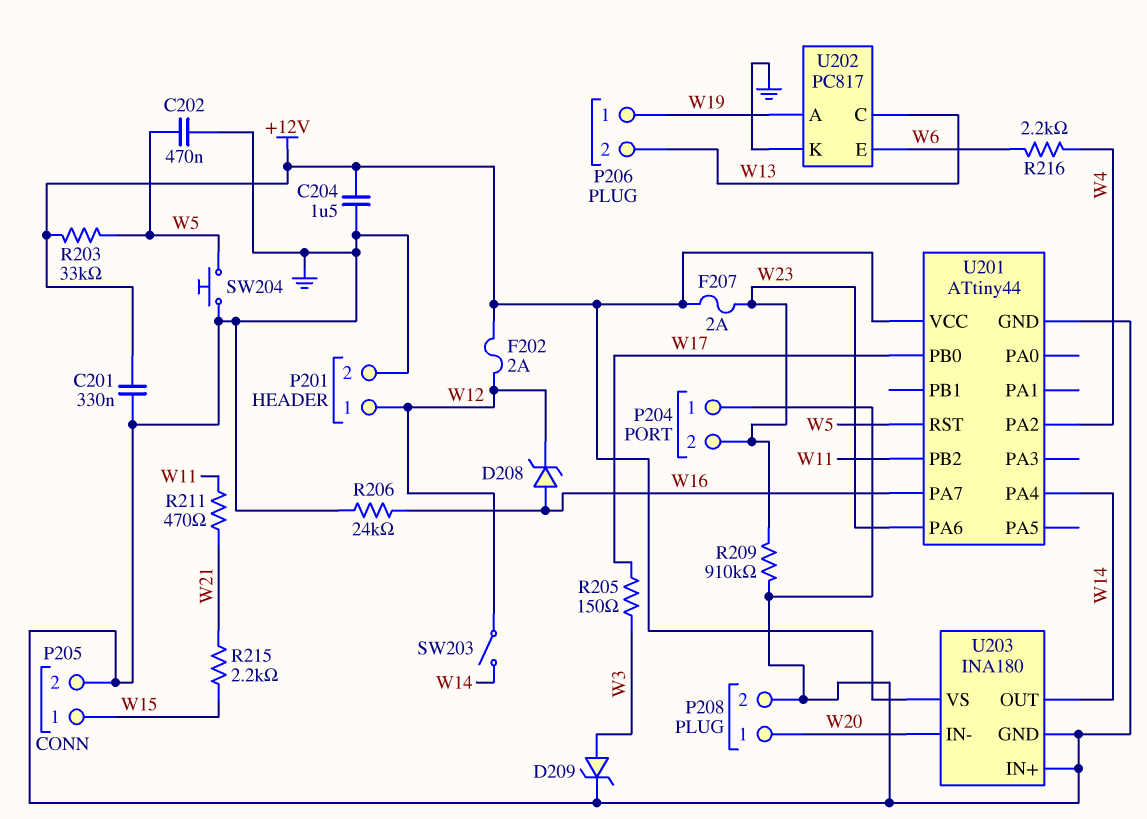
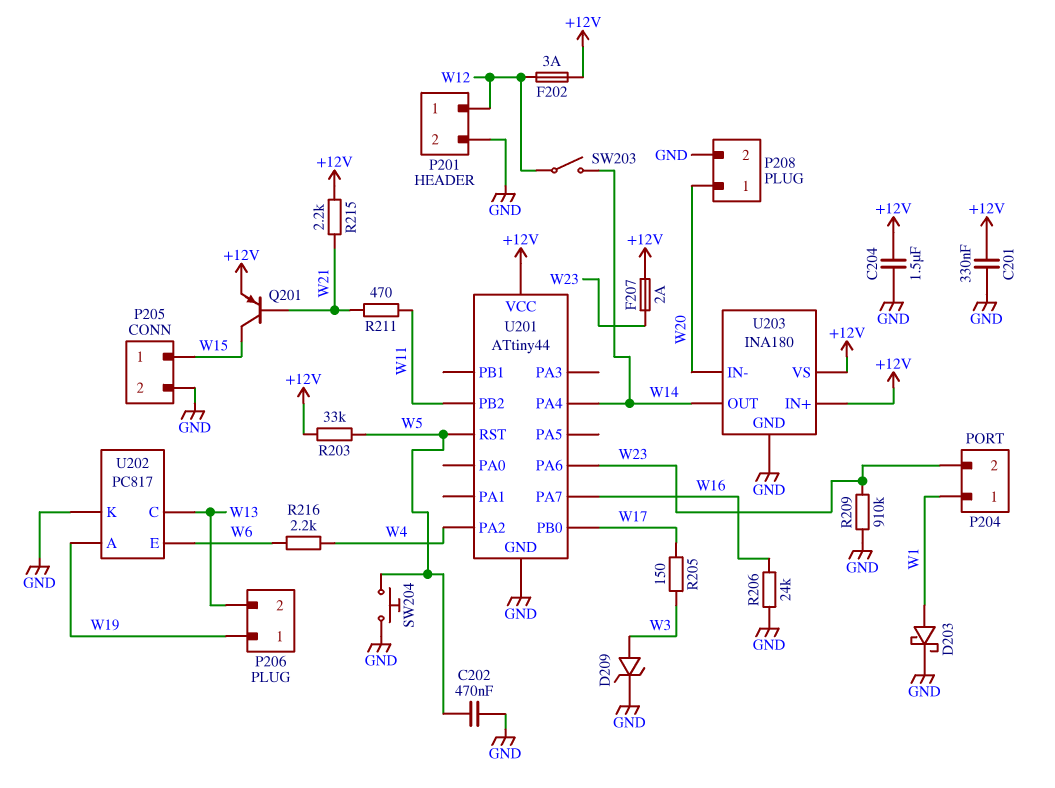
D203: none -> schottky (A W1, K GND)
D208: zener (A W16, K W12) -> none
F202: 2A (+12V, W12) -> 3A (+12V, W12)
P204 pin 1: GND -> W1
Q201: none -> PNP (B W21, C W15, E +12V)
R215: 2.2k (W15, W21) -> 2.2k (+12V, W21)
U203 pin IN+: GND -> +12V

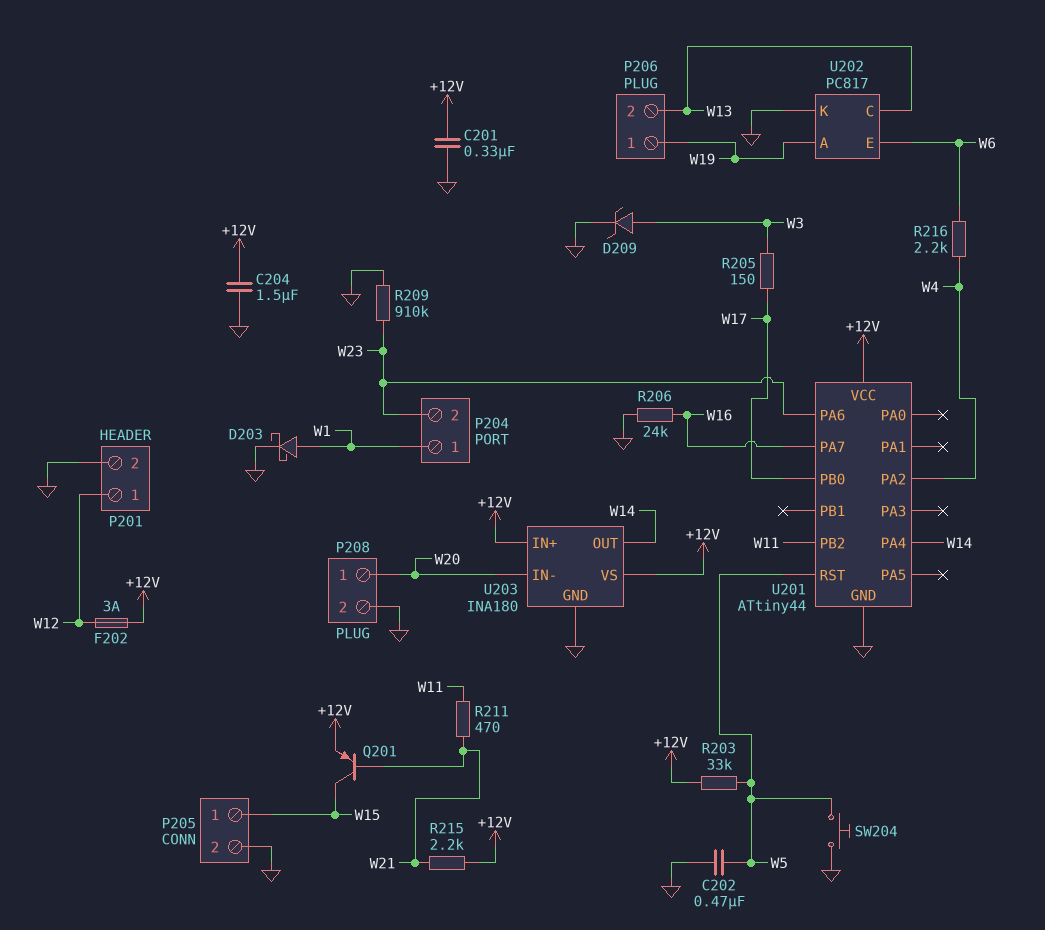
F207: 2A (+12V, W23) -> none
SW203: switch (W12, W14) -> none

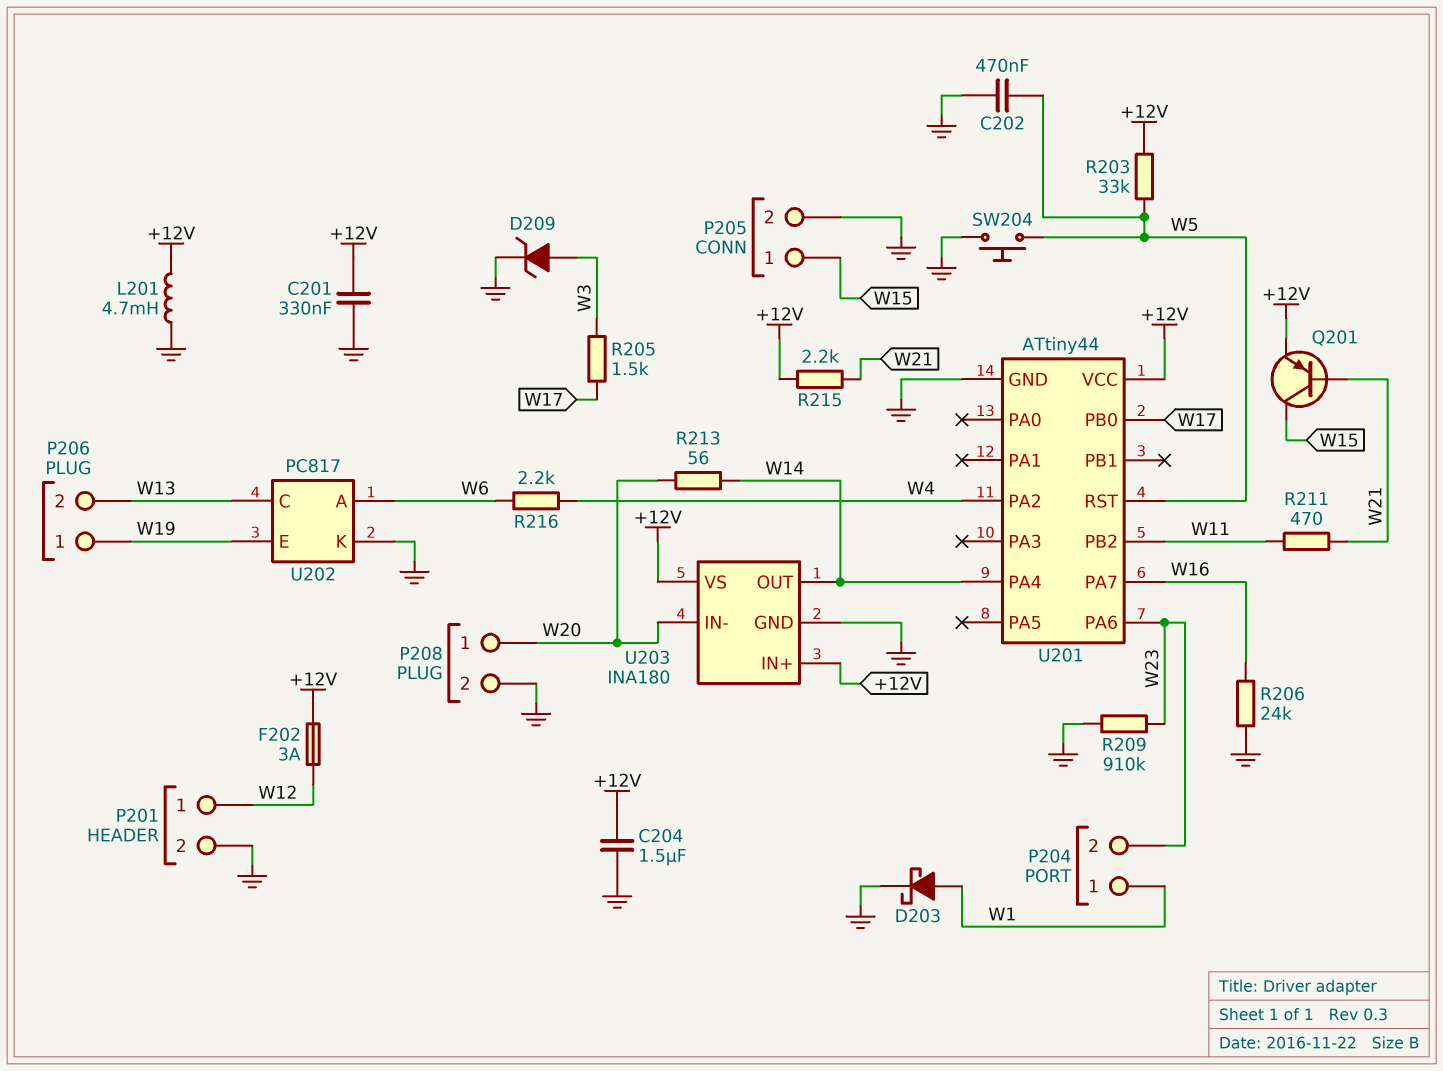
L201: none -> 4.7mH (+12V, GND)
R205: 150 (W3, W17) -> 1.5k (W3, W17)
R213: none -> 56 (W14, W20)
U202 pin A: W19 -> W6
U202 pin E: W6 -> W19

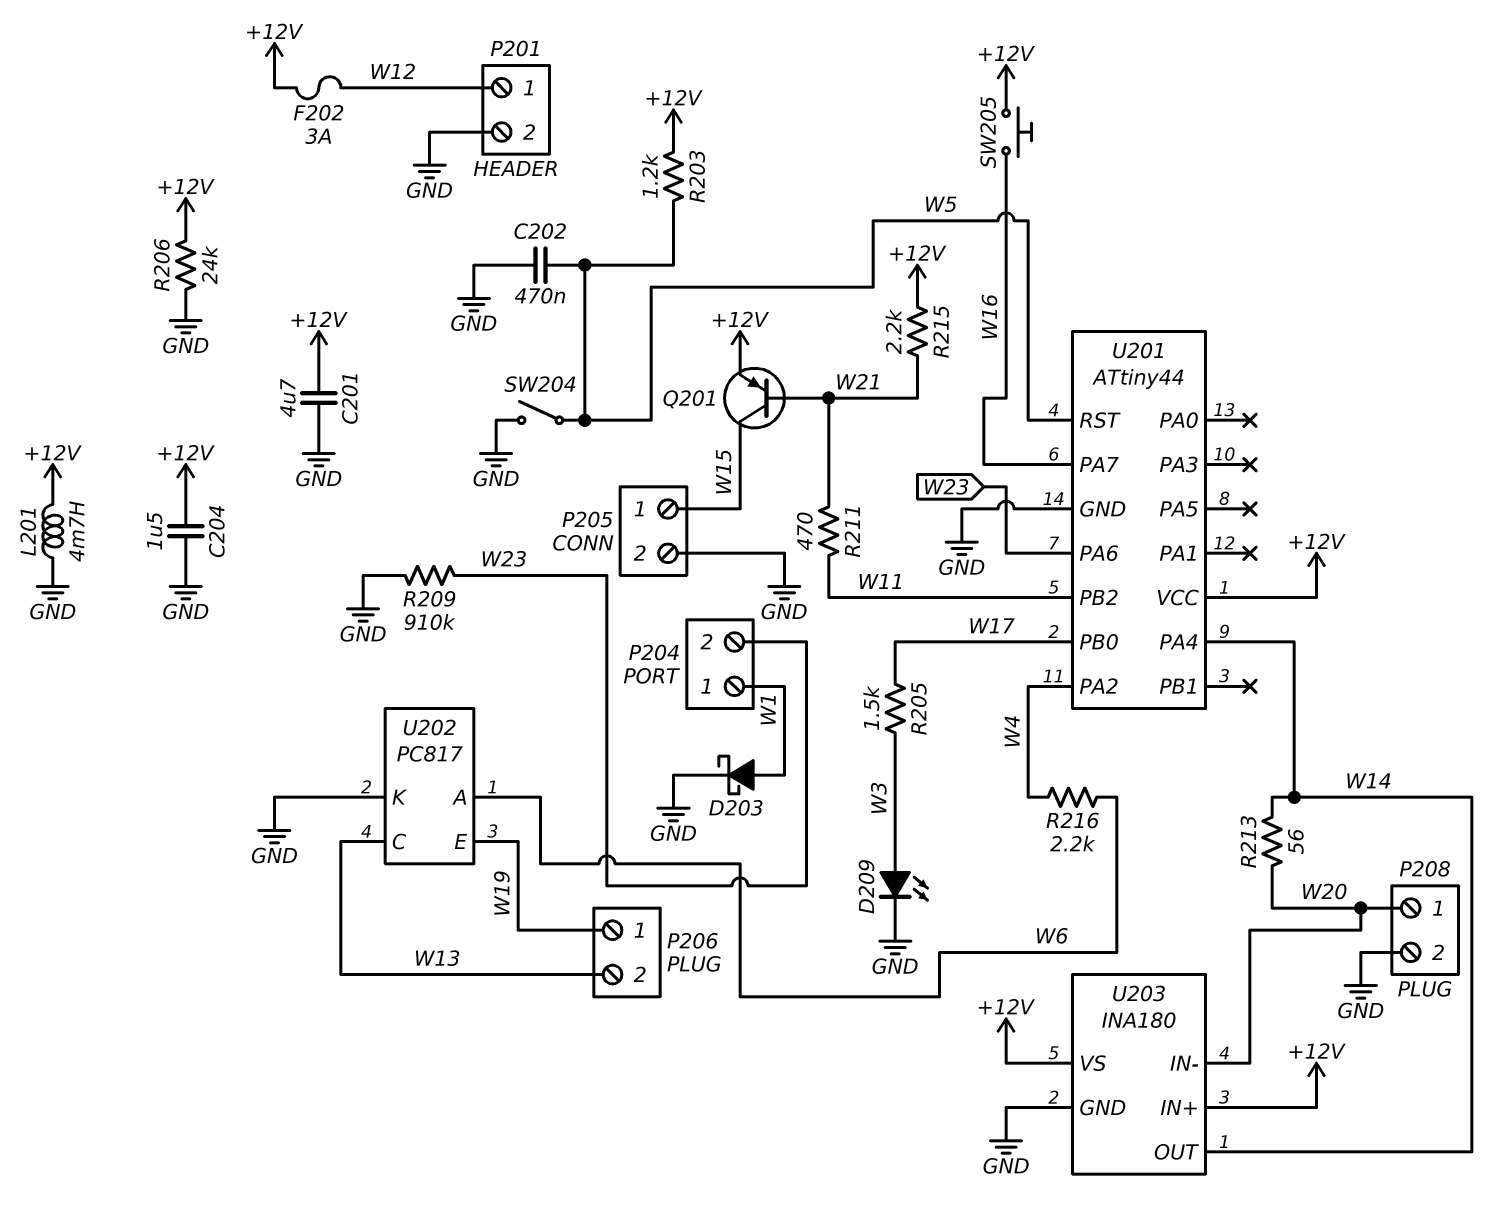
C201: 330nF (+12V, GND) -> 4.7uF (+12V, GND)
D209: zener (A W3, K GND) -> LED (A W3, K GND)
R203: 33k (+12V, W5) -> 1.2k (+12V, W5)
R206: 24k (GND, W16) -> 24k (+12V, GND)
SW204: button (GND, W5) -> switch (GND, W5)
SW205: none -> button (+12V, W16)

